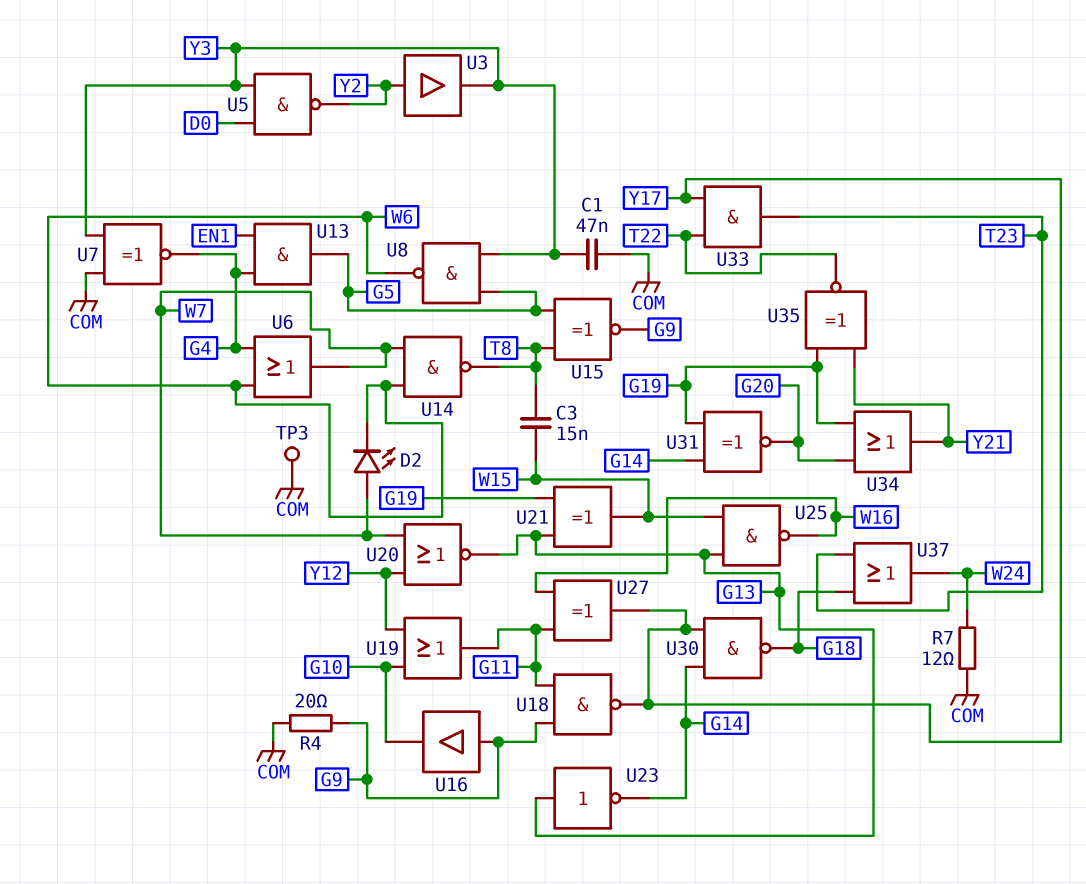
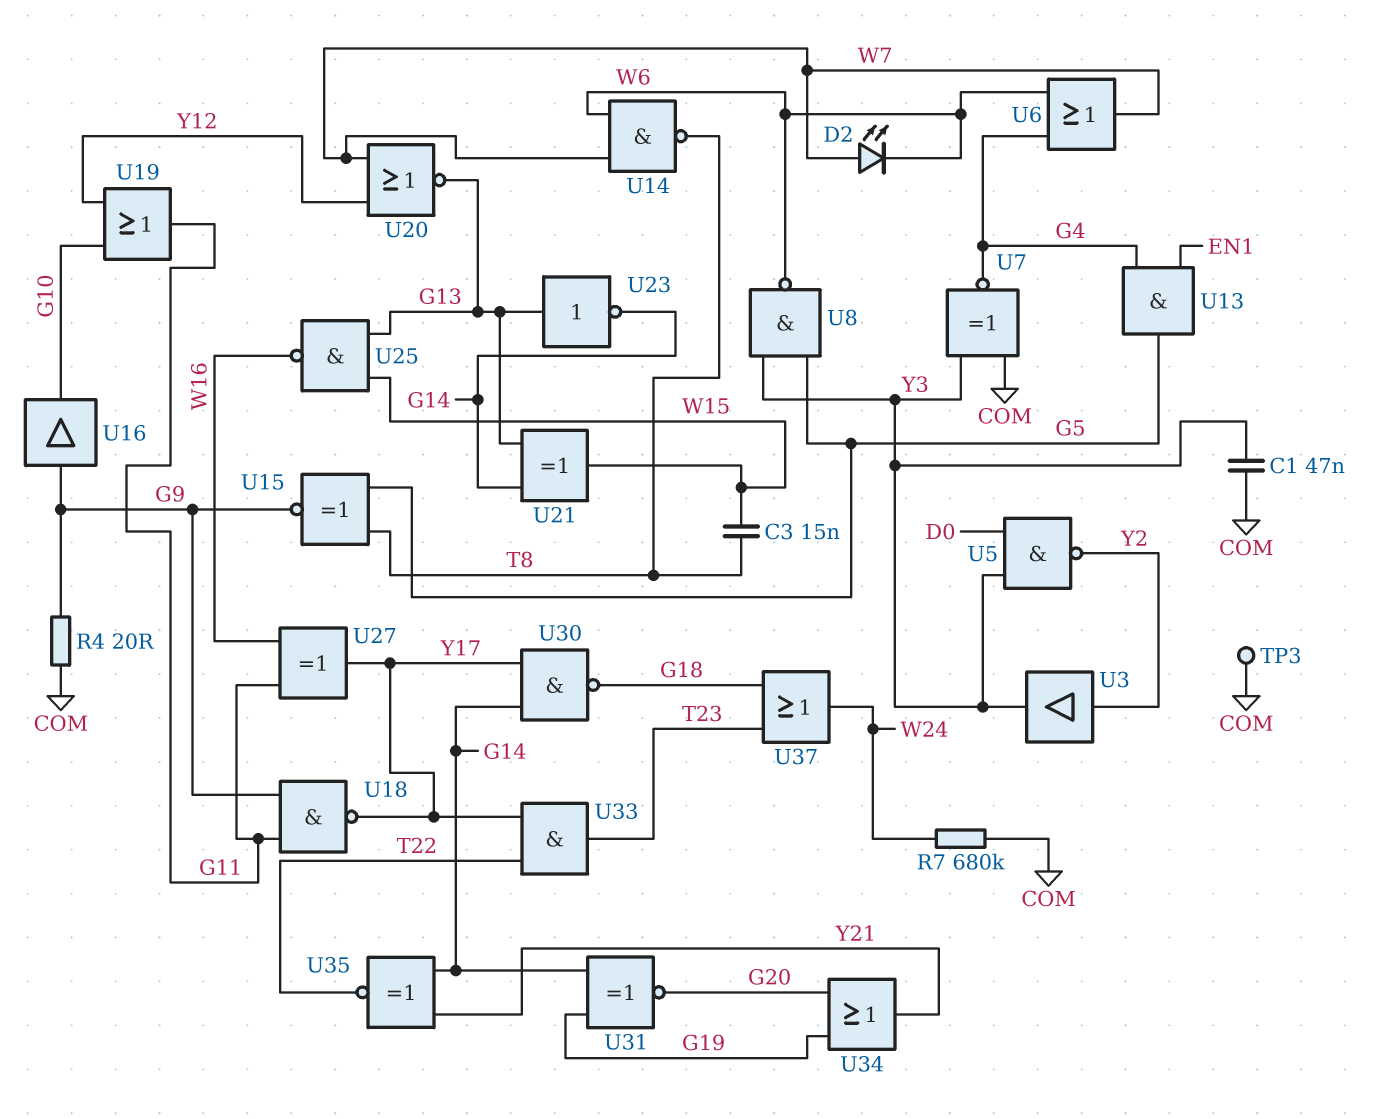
R7: 12 (COM, W24) -> 680k (COM, W24)
U21: XOR (in G13, in G19, out W15) -> XOR (in G13, in G14, out W15)
U35: XNOR (in G19, in Y21, out T22) -> XNOR (in G14, in Y21, out T22)

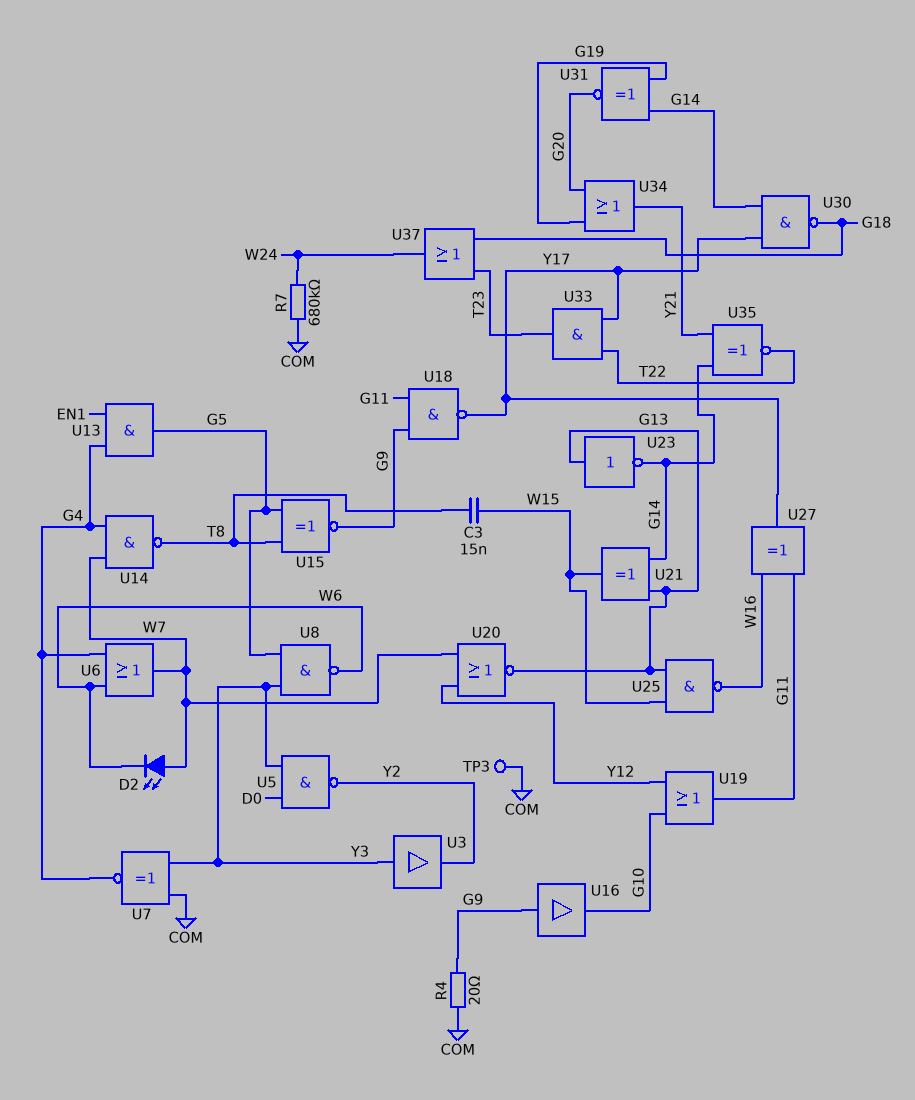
C1: 47nF (COM, Y3) -> none
U3: buffer (in Y2, out Y3) -> buffer (in Y3, out Y2)
U14: NAND (in W6, in W7, out T8) -> NAND (in G4, in W7, out T8)

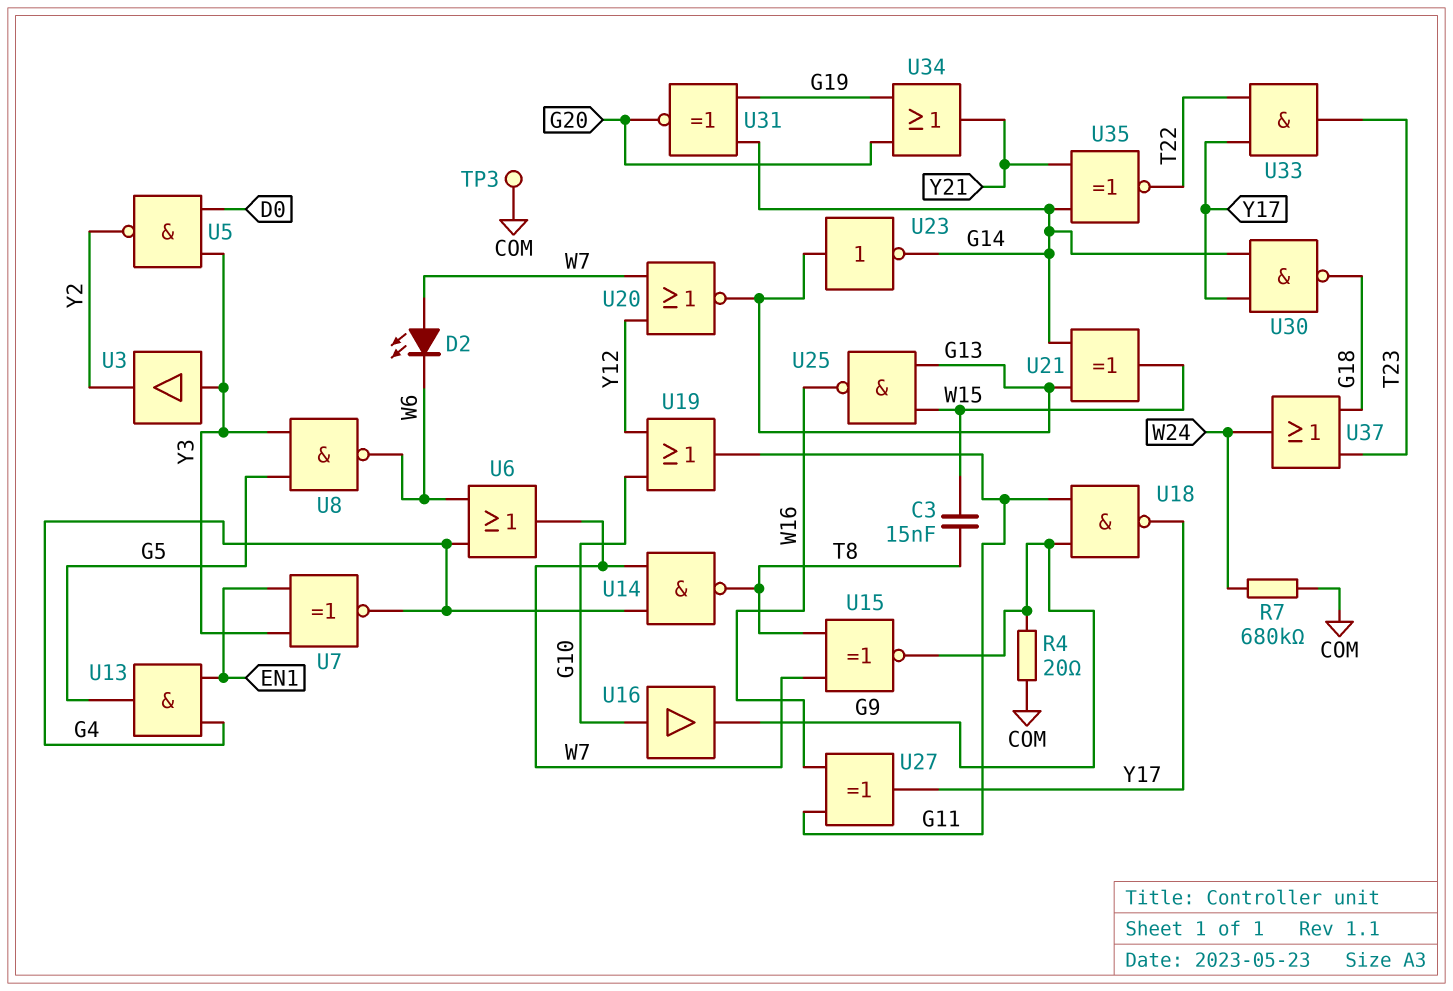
U7: XNOR (in COM, in Y3, out G4) -> XNOR (in EN1, in Y3, out G4)
U15: XNOR (in G5, in T8, out G9) -> XNOR (in T8, in W7, out G9)
U16: buffer (in G9, out G10) -> buffer (in G10, out G9)

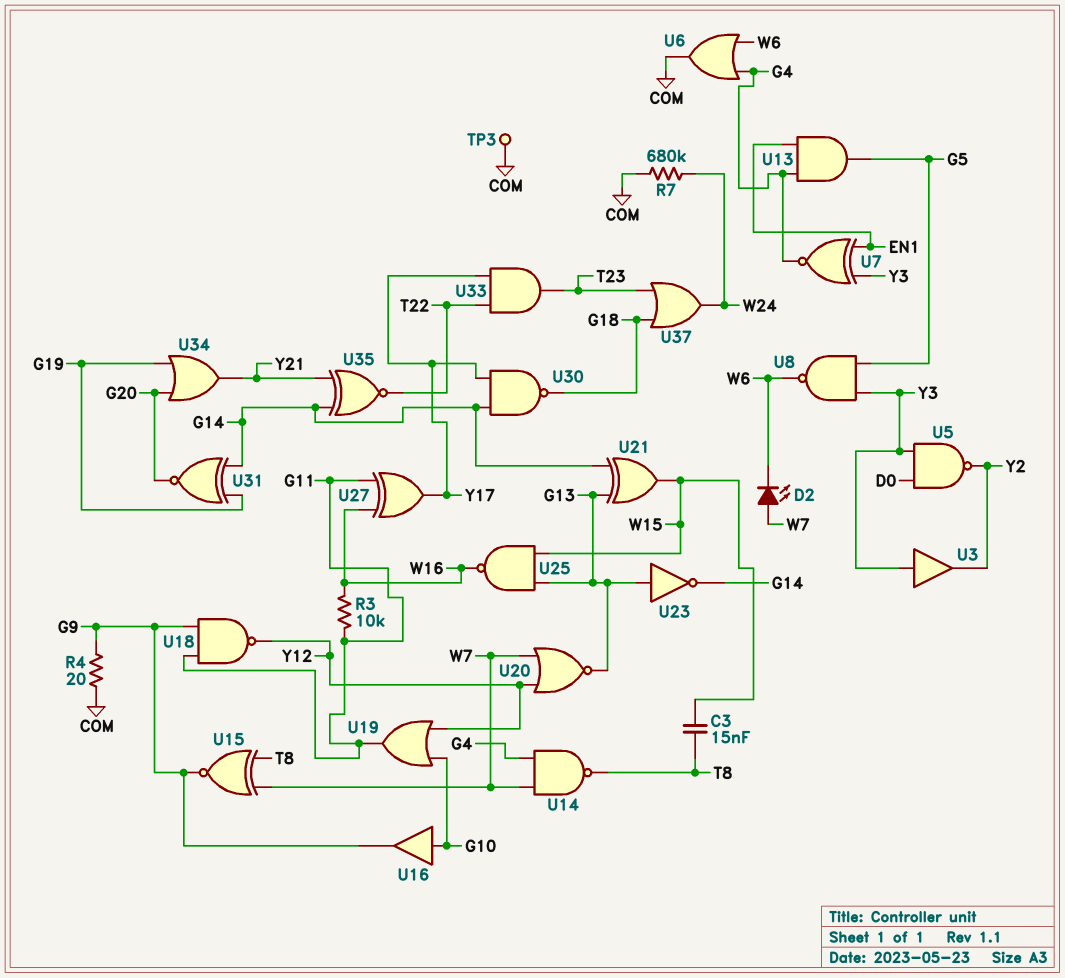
R3: none -> 10k (G11, W16)
U6: OR (in G4, in W6, out W7) -> OR (in G4, in W6, out COM)
U18: NAND (in G9, in G11, out Y17) -> NAND (in G9, in G11, out Y12)

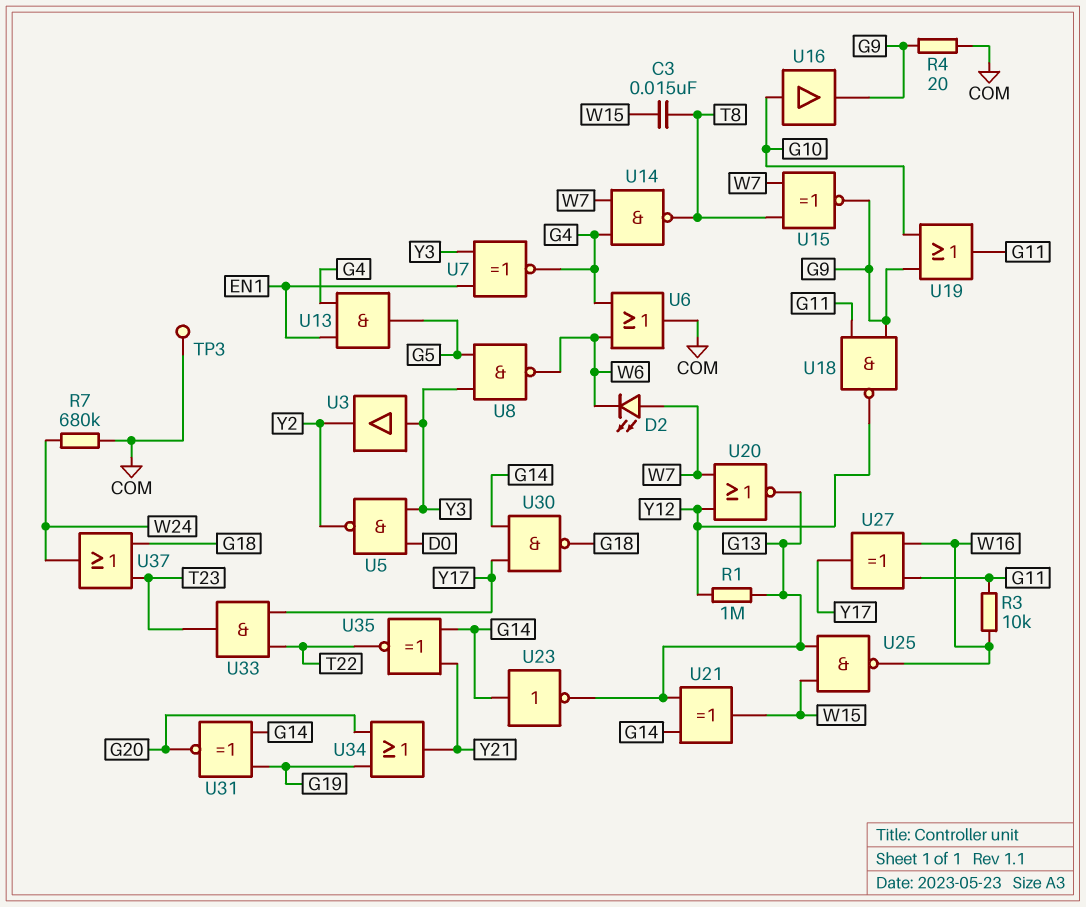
R1: none -> 1M (G13, Y12)
U19: OR (in G10, in Y12, out G11) -> OR (in G9, in G10, out G11)
U23: NOT (in G13, out G14) -> NOT (in G14, out G13)

